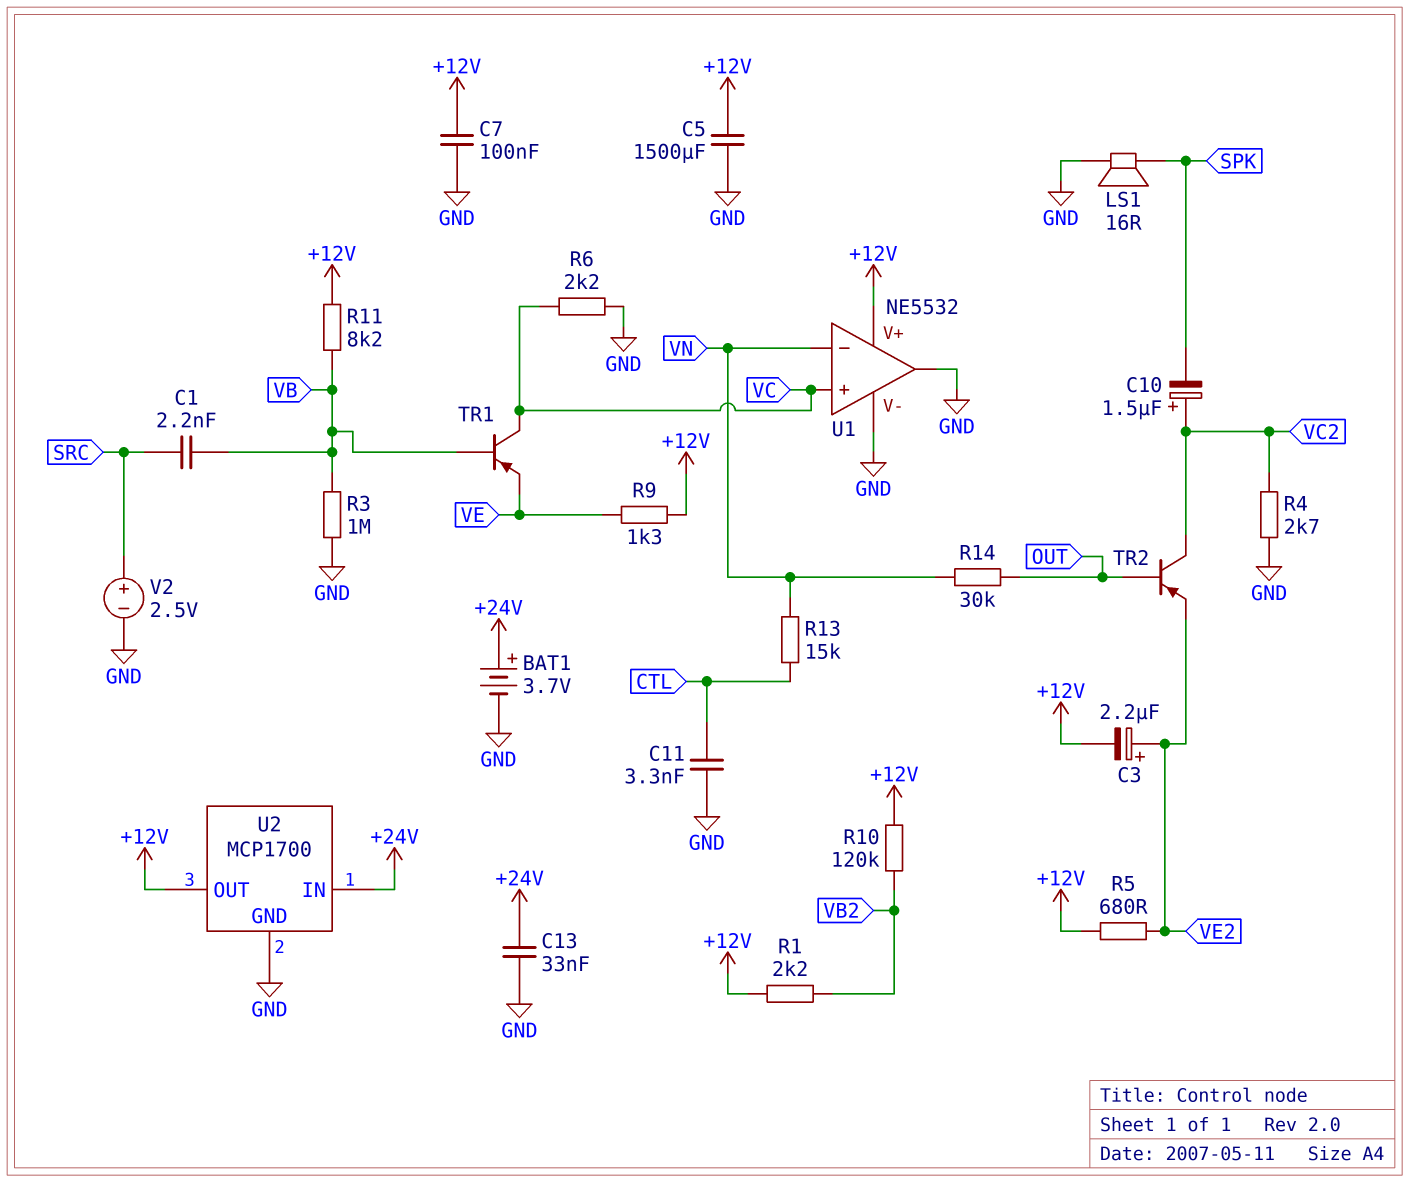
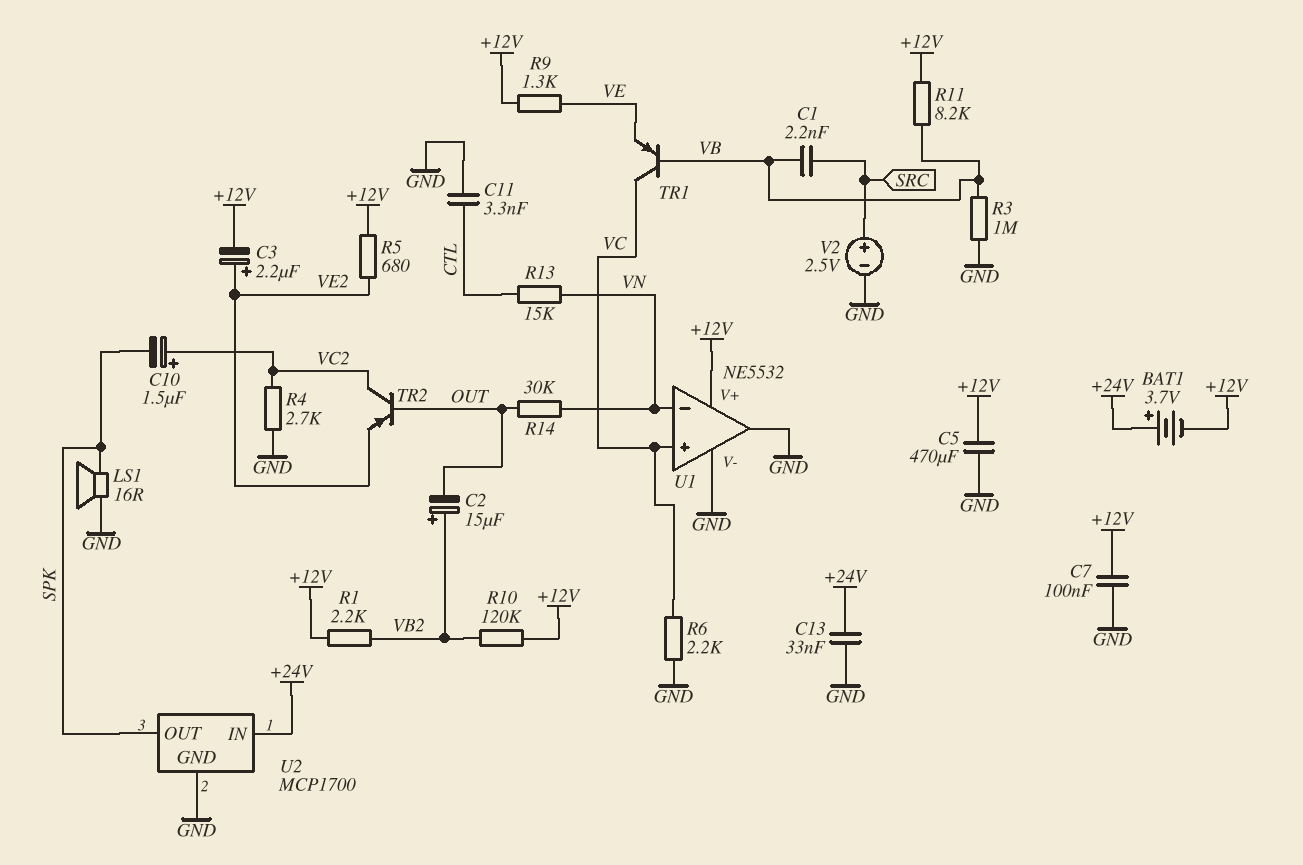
BAT1: 3.7V (plus +24V, minus GND) -> 3.7V (plus +24V, minus +12V)
C2: none -> 15uF (plus VB2, minus OUT)
C5: 1500uF (+12V, GND) -> 470uF (+12V, GND)
U2 pin OUT: +12V -> SPK

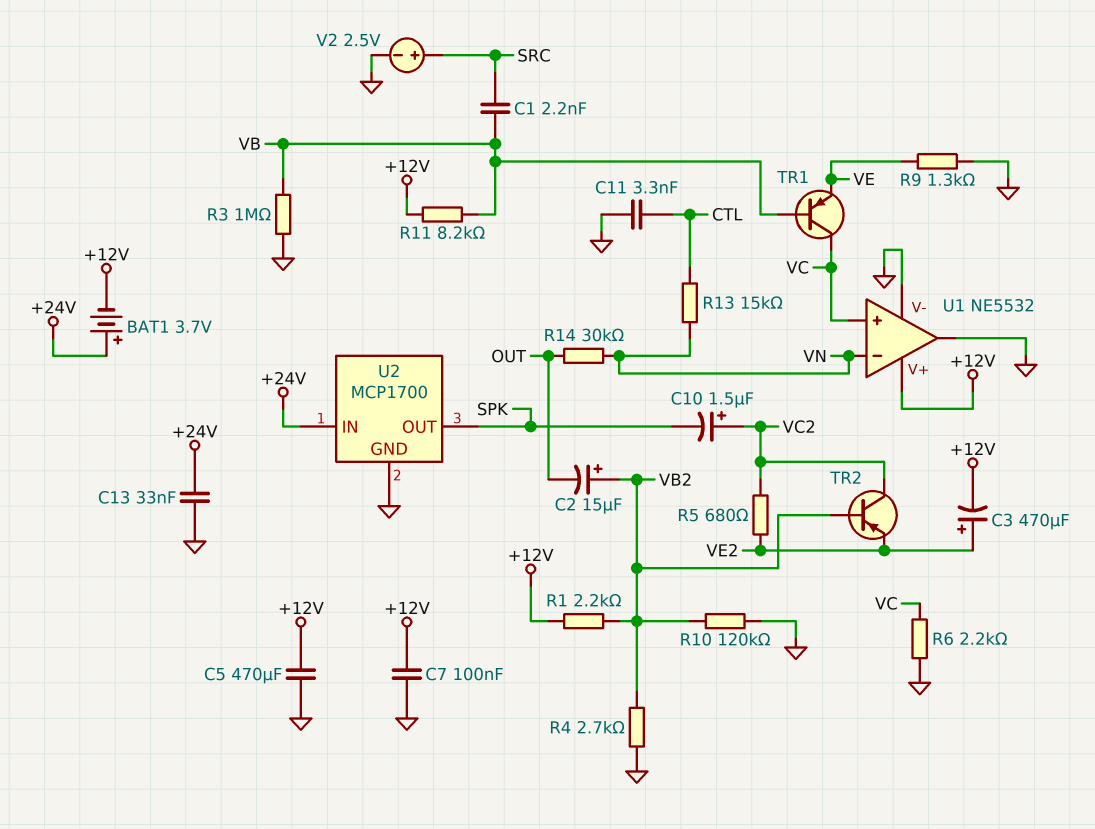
C3: 2.2uF (plus VE2, minus +12V) -> 470uF (plus VE2, minus +12V)
LS1: speaker 16R (GND, SPK) -> none
R4: 2.7k (GND, VC2) -> 2.7k (GND, VB2)
R5: 680 (+12V, VE2) -> 680 (VC2, VE2)
R9: 1.3k (+12V, VE) -> 1.3k (GND, VE)
R10: 120k (+12V, VB2) -> 120k (GND, VB2)
TR2: PNP (B OUT, C VC2, E VE2) -> PNP (B VB2, C VC2, E VE2)

